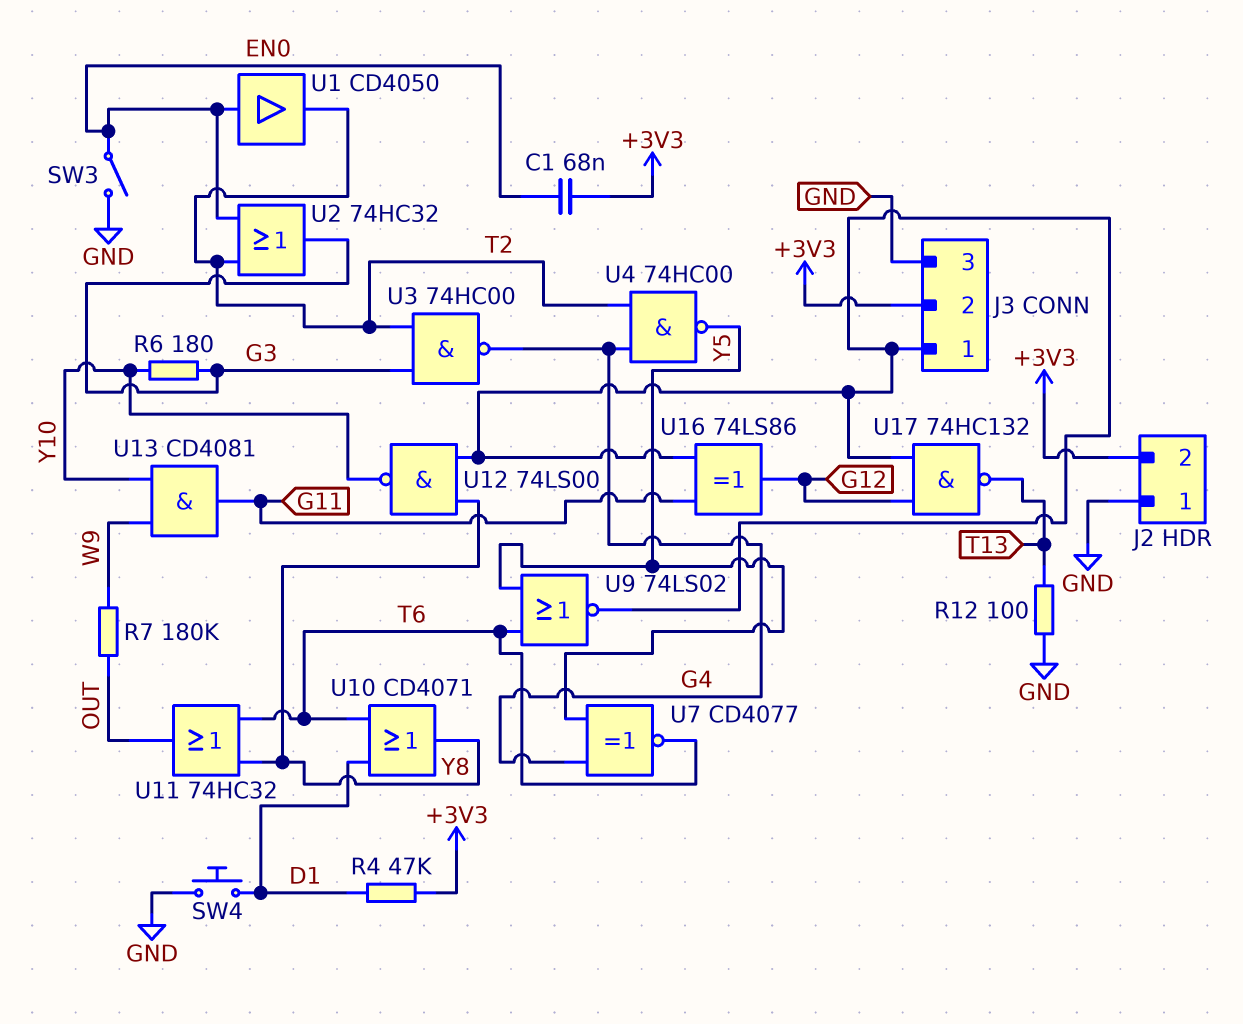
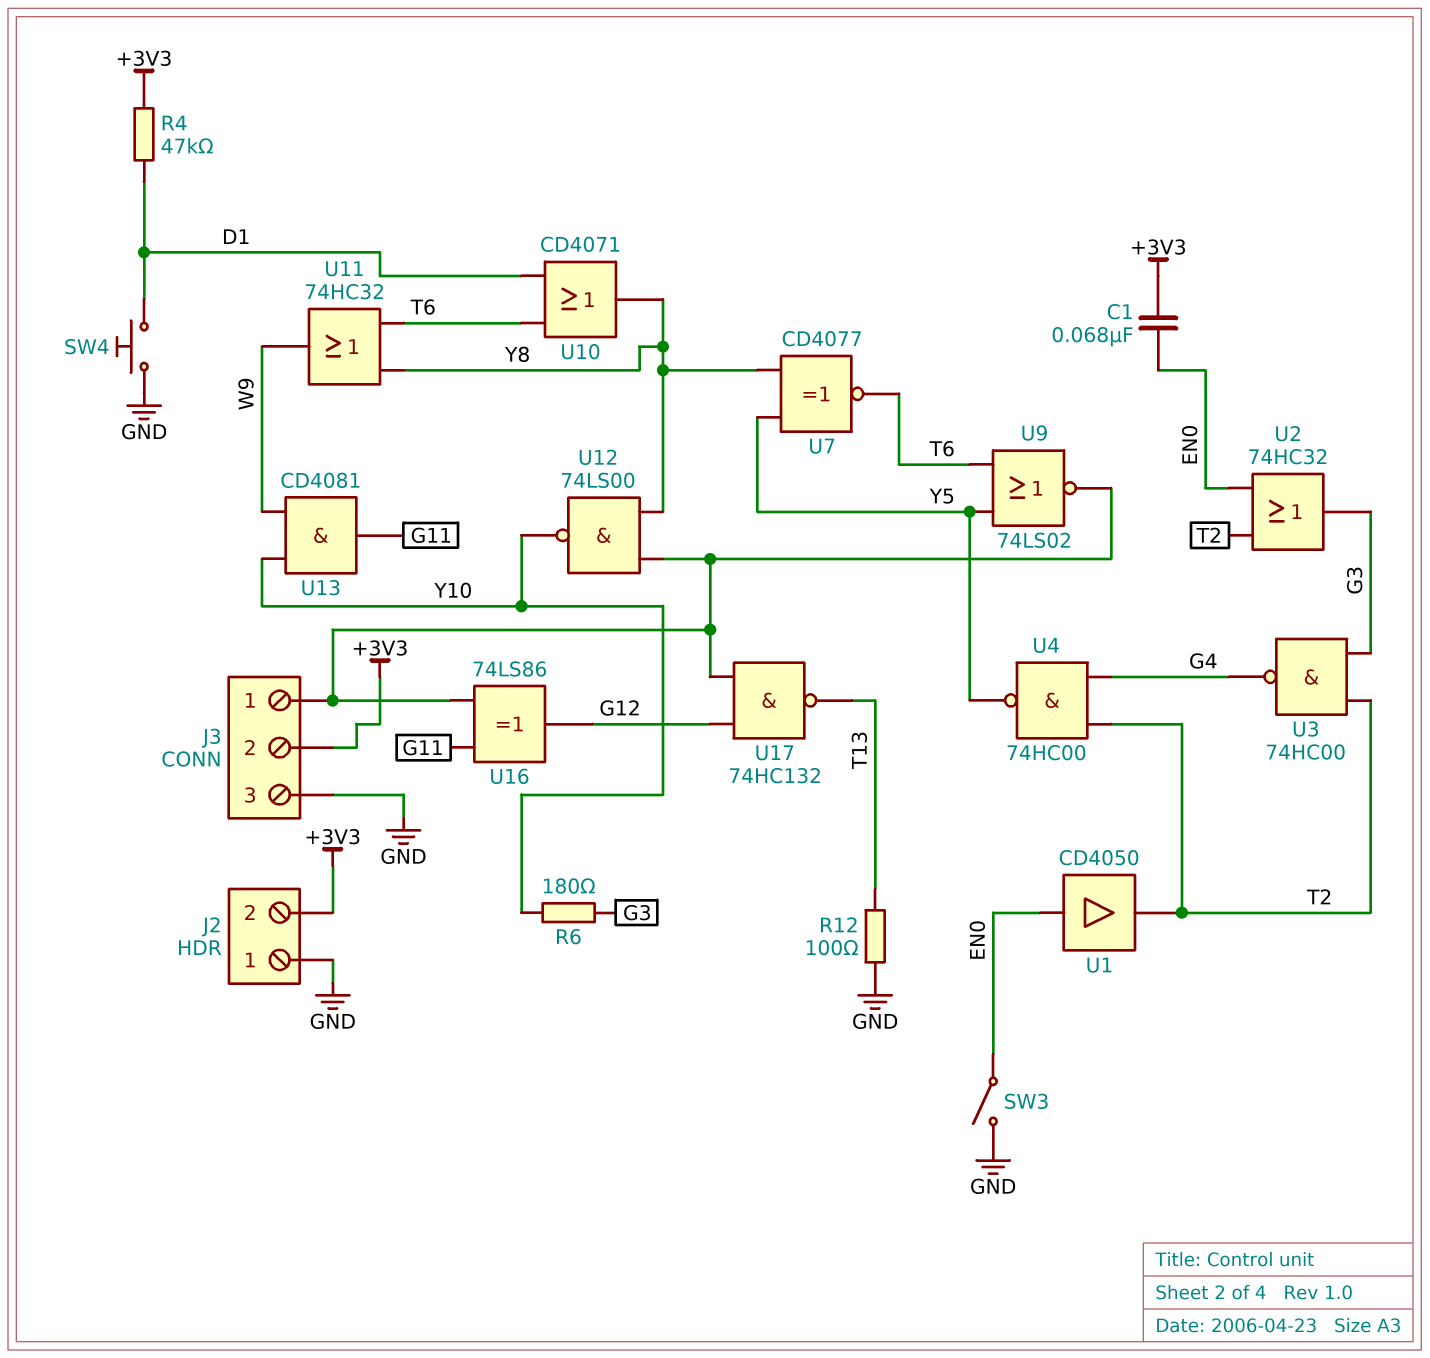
R7: 180k (OUT, W9) -> none
U7: XNOR CD4077 (in G4, in Y5, out T6) -> XNOR CD4077 (in Y5, in Y8, out T6)
U11: OR 74HC32 (in T6, in Y8, out OUT) -> OR 74HC32 (in T6, in Y8, out W9)

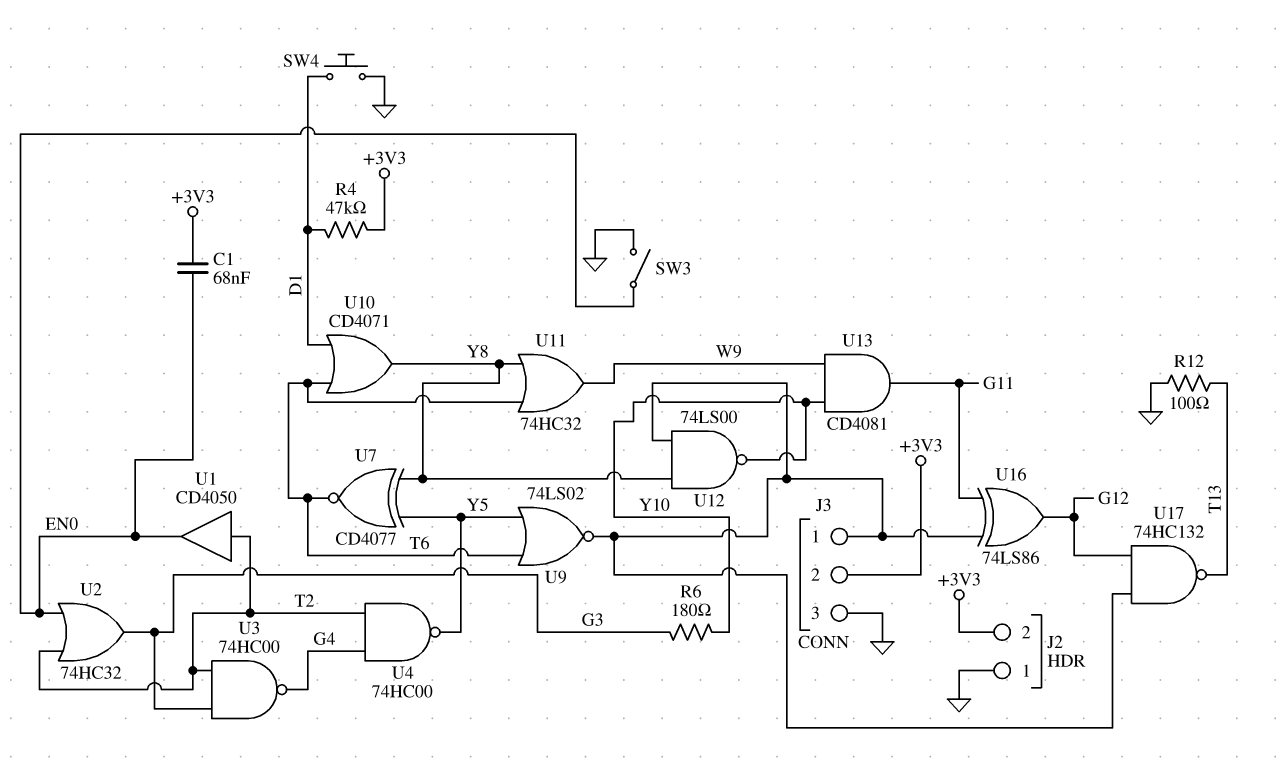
U1: buffer CD4050 (in EN0, out T2) -> buffer CD4050 (in T2, out EN0)

